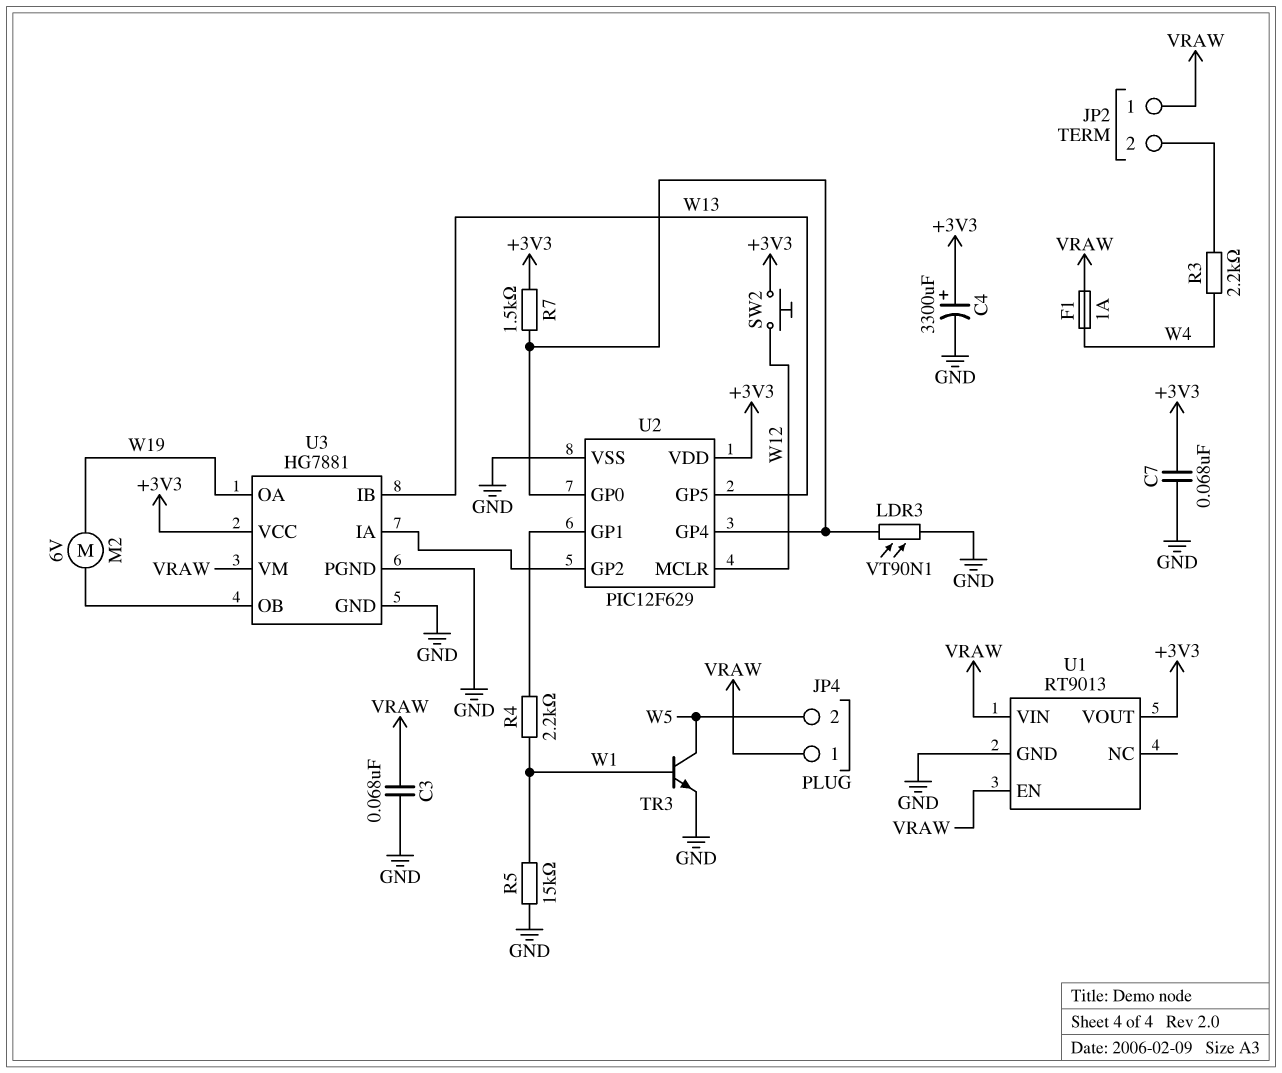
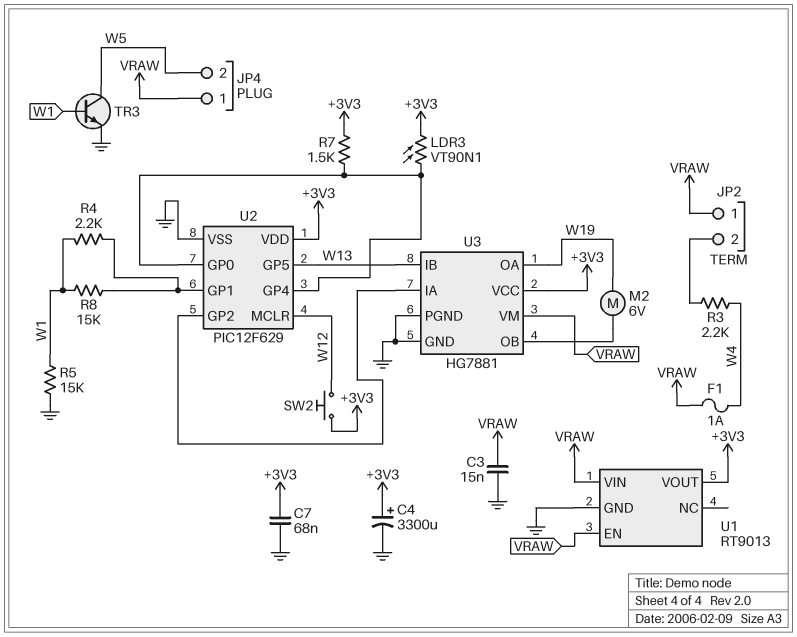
C3: 68nF (GND, VRAW) -> 15nF (GND, VRAW)
LDR3: VT90N1 (GND, U2/GP0) -> VT90N1 (+3V3, U2/GP0)
R8: none -> 15k (U2/GP1, W1)

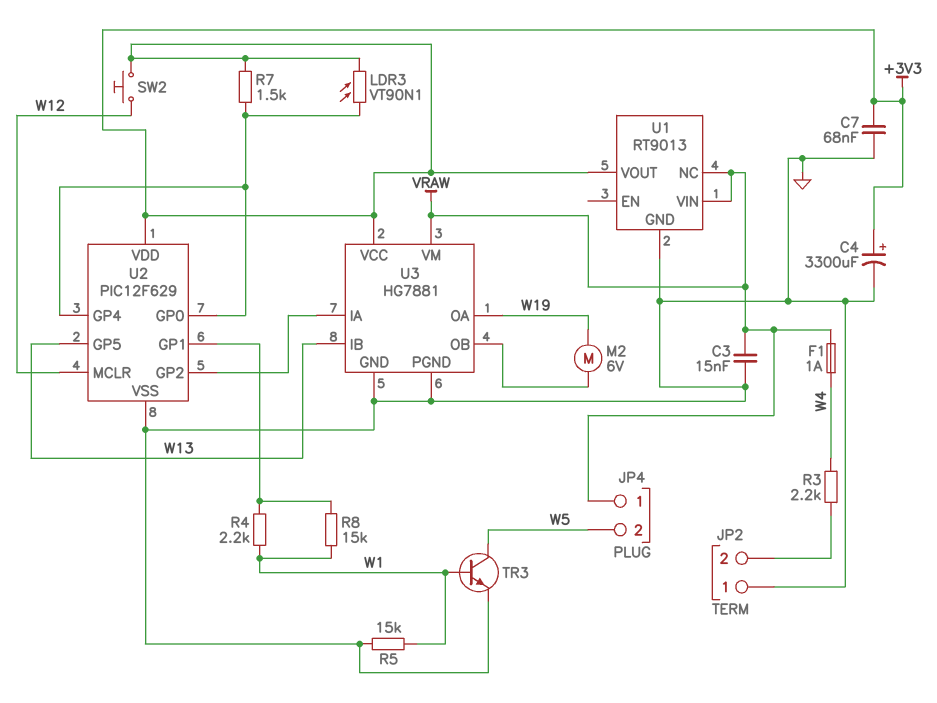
JP2 pin 1: VRAW -> GND
U1 pin EN: VRAW -> none
U1 pin NC: none -> VRAW

